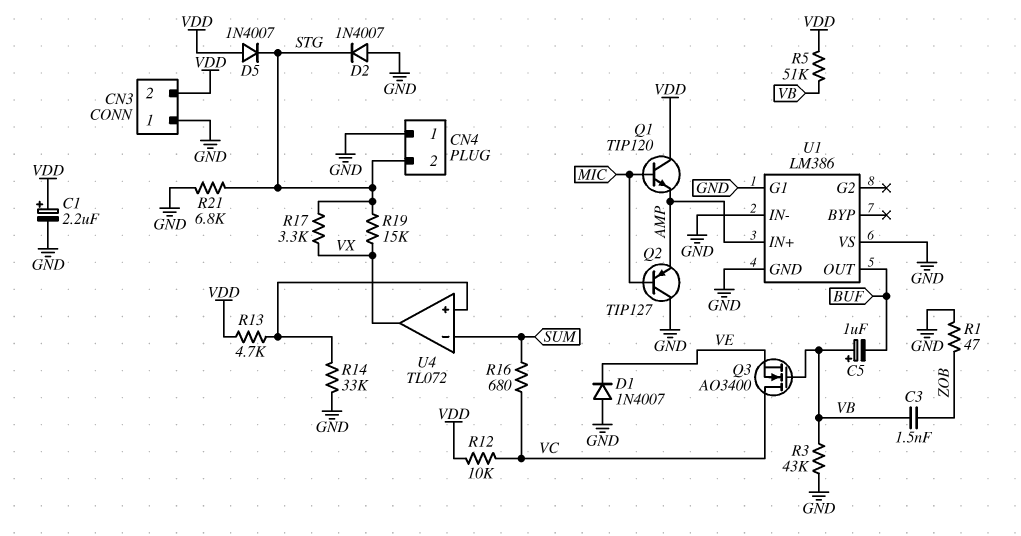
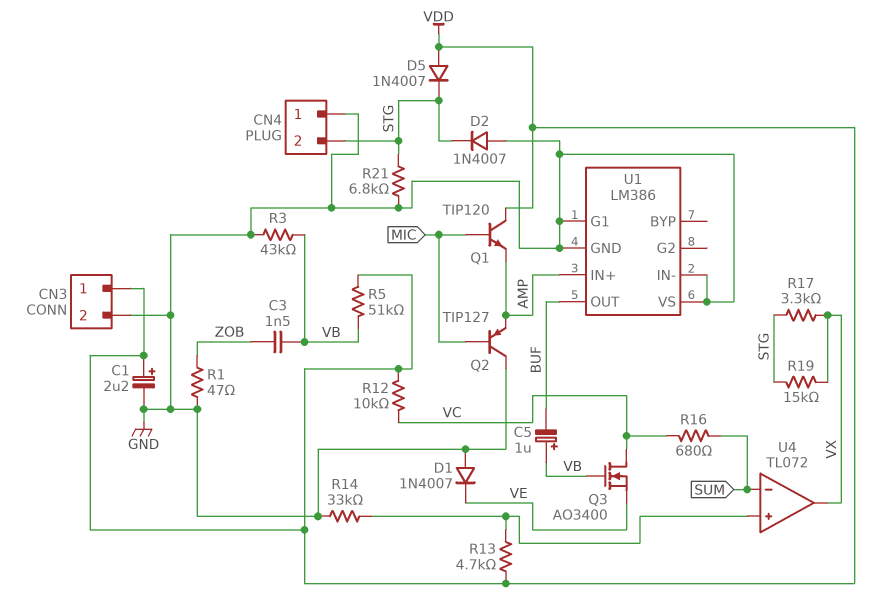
CN3 pin 1: GND -> VDD
CN3 pin 2: VDD -> GND

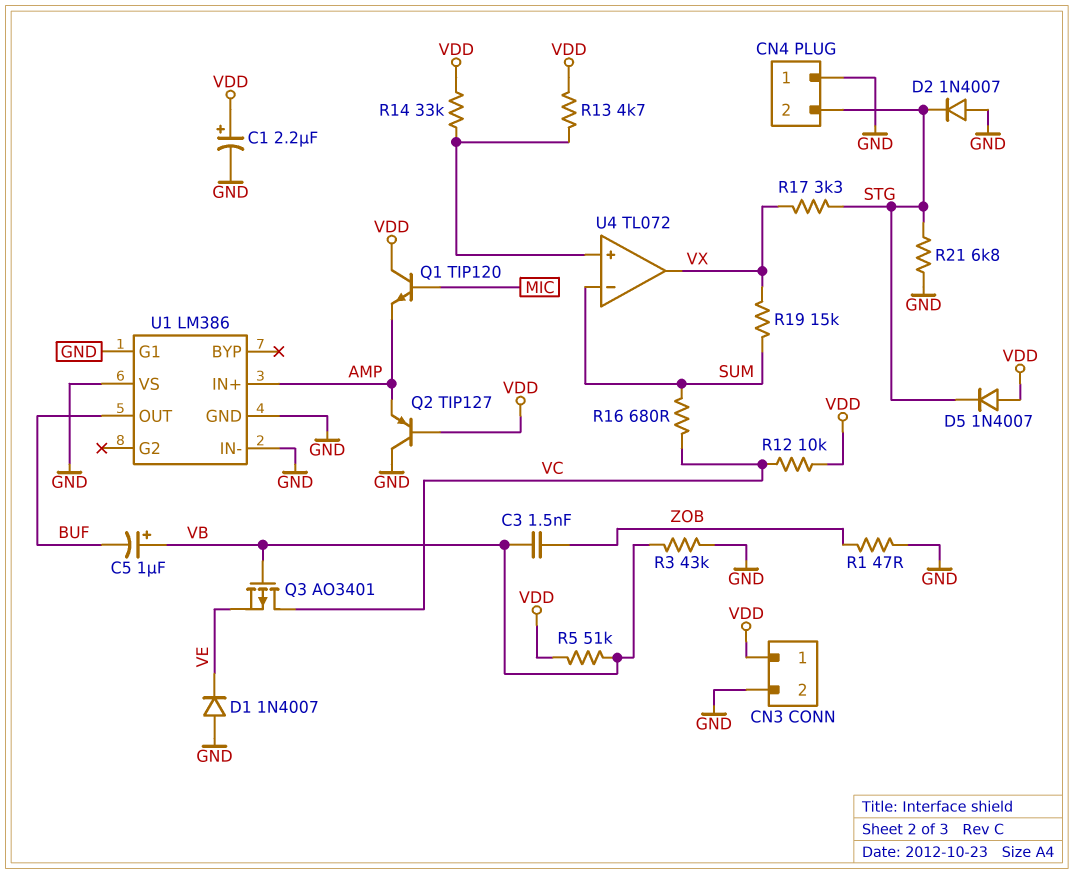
Q2: PNP TIP127 (B MIC, C GND, E AMP) -> PNP TIP127 (B VDD, C GND, E AMP)
Q3: NMOS AO3400 (G VB, D VC, S VE) -> PMOS AO3401 (G VB, D VC, S VE)
R14: 33k (GND, U4/in+) -> 33k (U4/in+, VDD)
R19: 15k (STG, VX) -> 15k (SUM, VX)

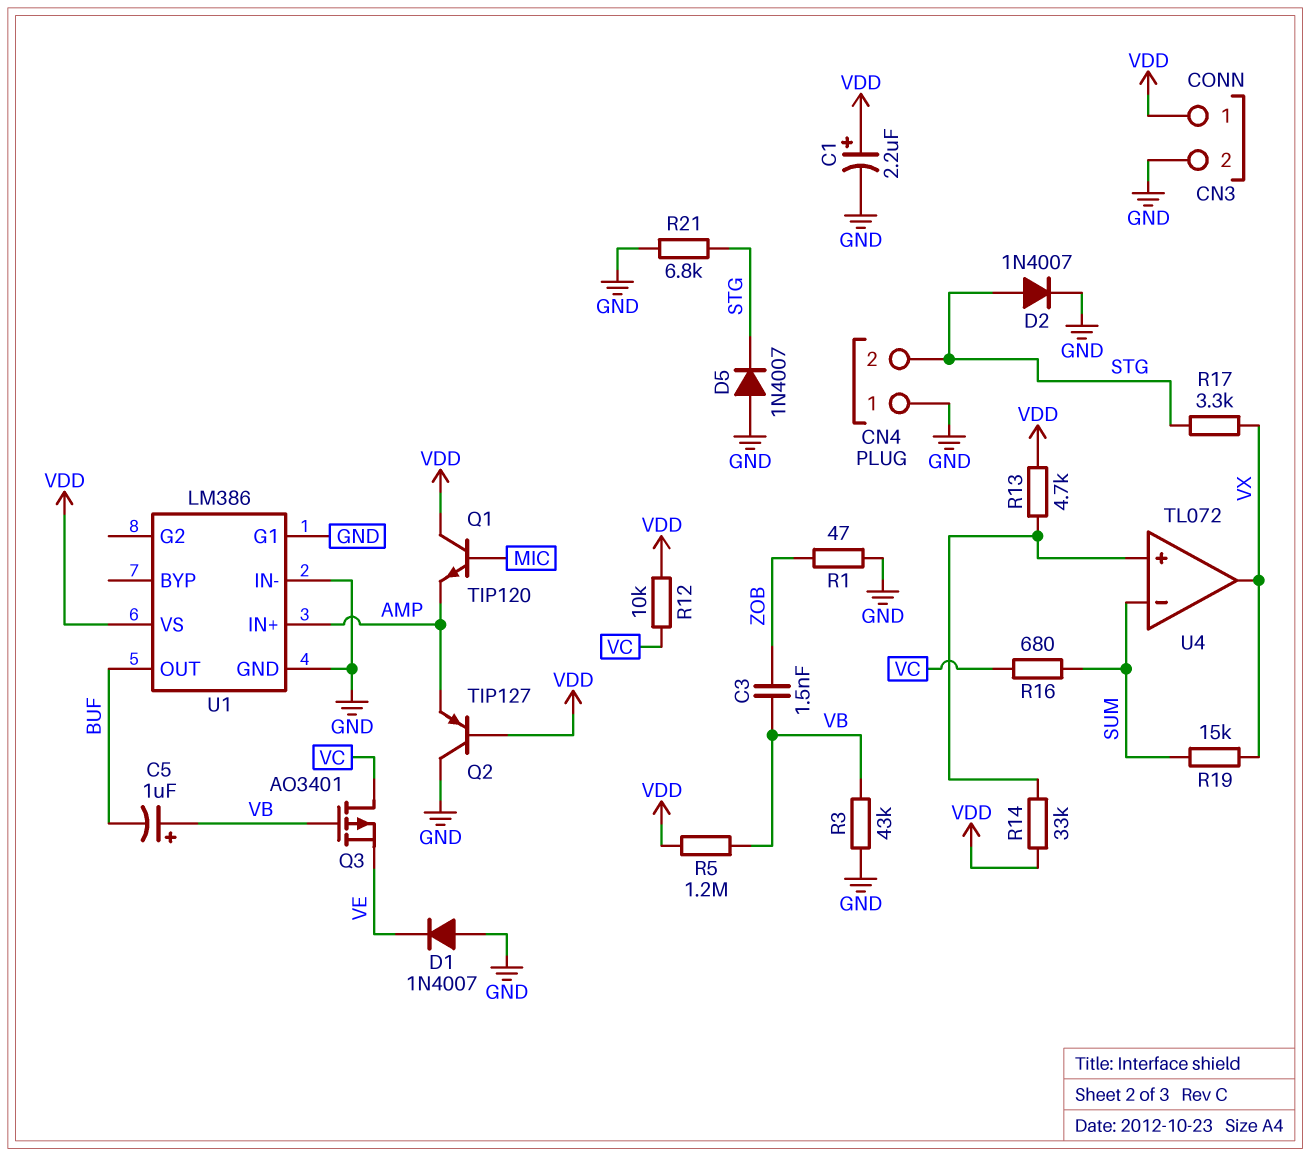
D2: diode 1N4007 (A GND, K STG) -> diode 1N4007 (A STG, K GND)
D5: diode 1N4007 (A VDD, K STG) -> diode 1N4007 (A GND, K STG)
R5: 51k (VB, VDD) -> 1.2M (VB, VDD)
U1 pin VS: GND -> VDD

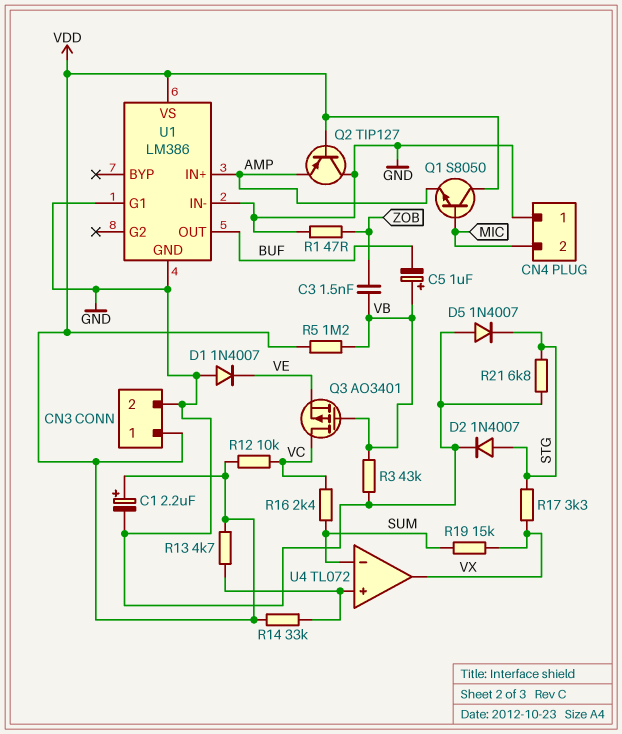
CN4 pin 2: STG -> MIC
Q1: NPN TIP120 (B MIC, C VDD, E AMP) -> NPN S8050 (B MIC, C VDD, E AMP)
R16: 680 (SUM, VC) -> 2.4k (SUM, VC)

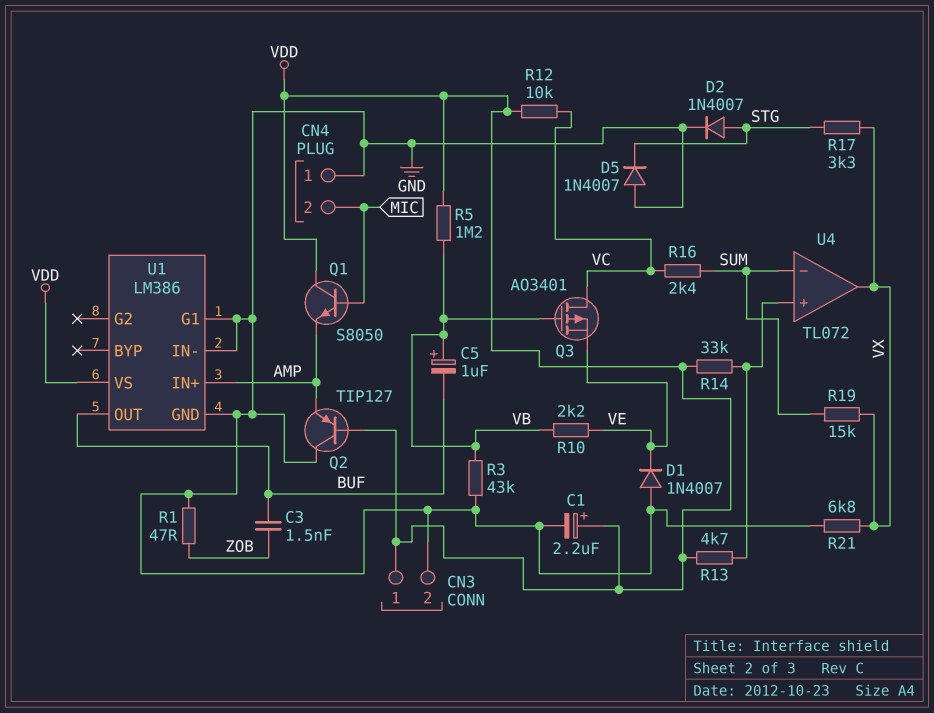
C3: 1.5nF (VB, ZOB) -> 1.5nF (BUF, ZOB)
R10: none -> 2.2k (VB, VE)
R21: 6.8k (GND, STG) -> 6.8k (GND, VX)

